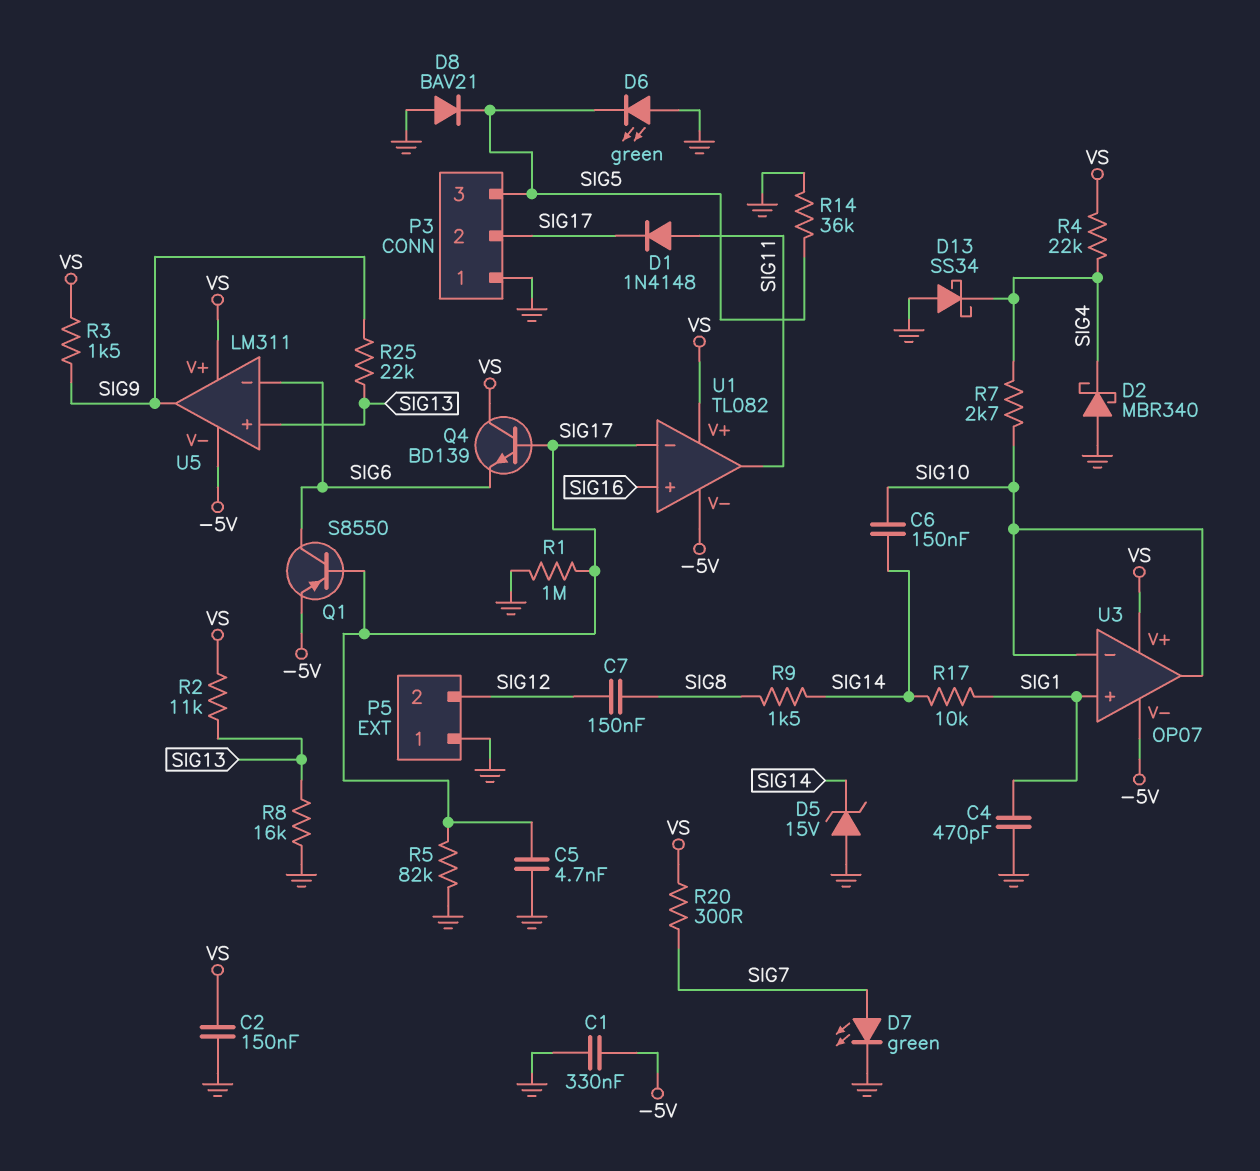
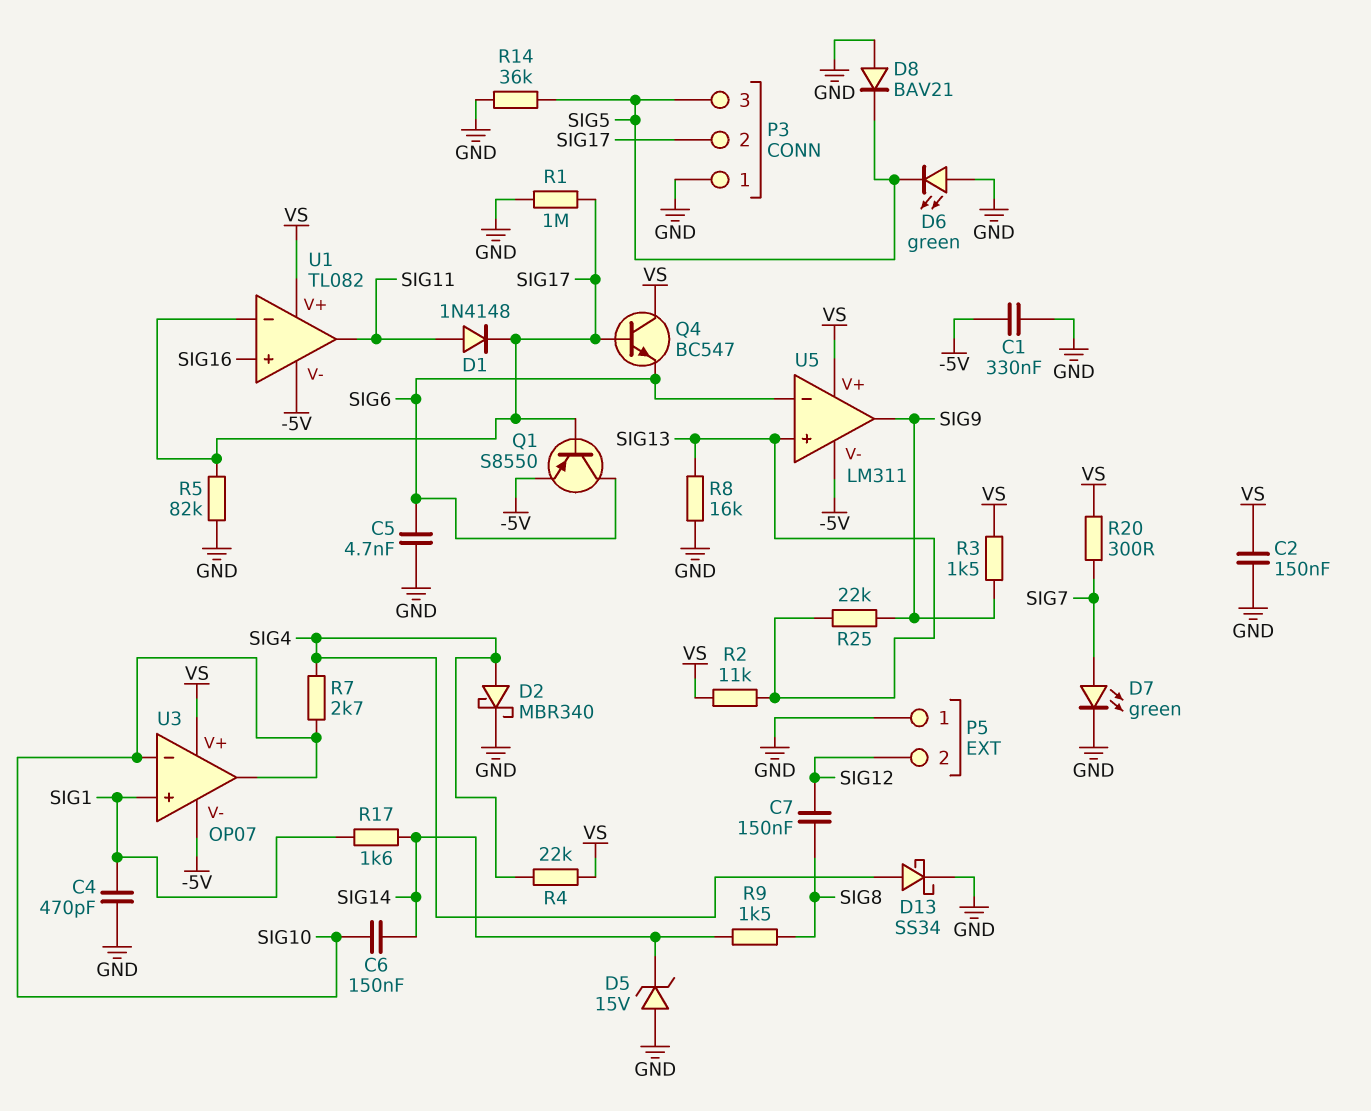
C5: 4.7nF (GND, SIG17) -> 4.7nF (GND, SIG6)
D2: schottky MBR340 (A GND, K SIG4) -> schottky MBR340 (A SIG4, K GND)
D13: schottky SS34 (A GND, K SIG4) -> schottky SS34 (A SIG4, K GND)
Q4: NPN BD139 (B SIG17, C VS, E SIG6) -> NPN BC547 (B SIG17, C VS, E SIG6)
R17: 10k (SIG1, SIG14) -> 1.6k (SIG1, SIG14)

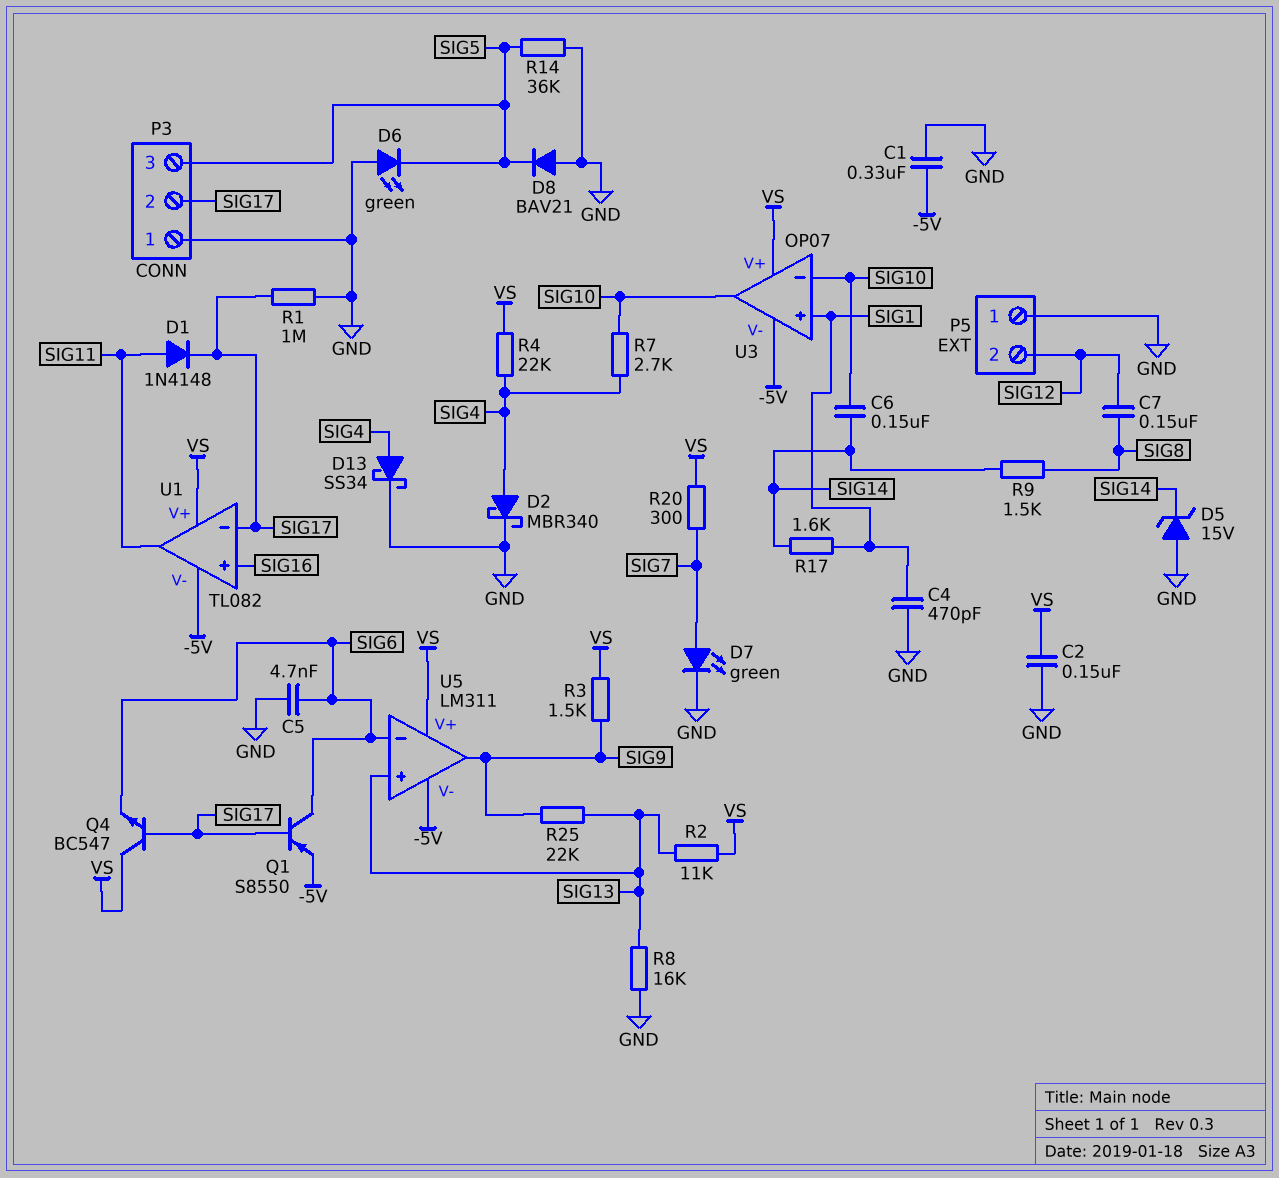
R5: 82k (GND, SIG17) -> none

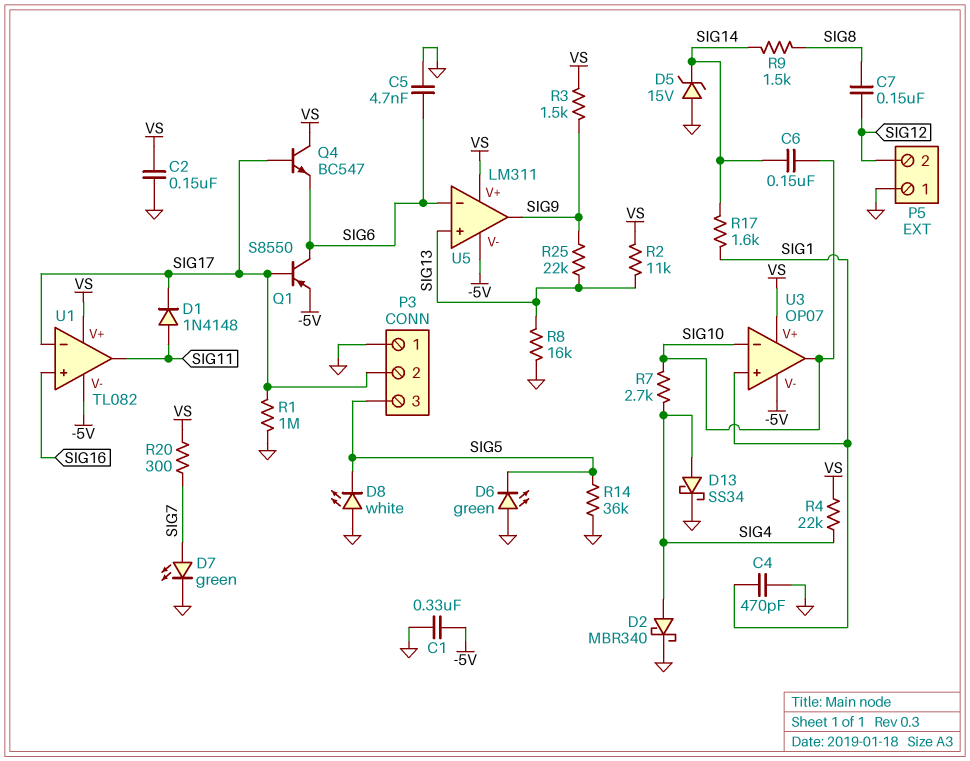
D8: diode BAV21 (A GND, K SIG5) -> LED white (A GND, K SIG5)

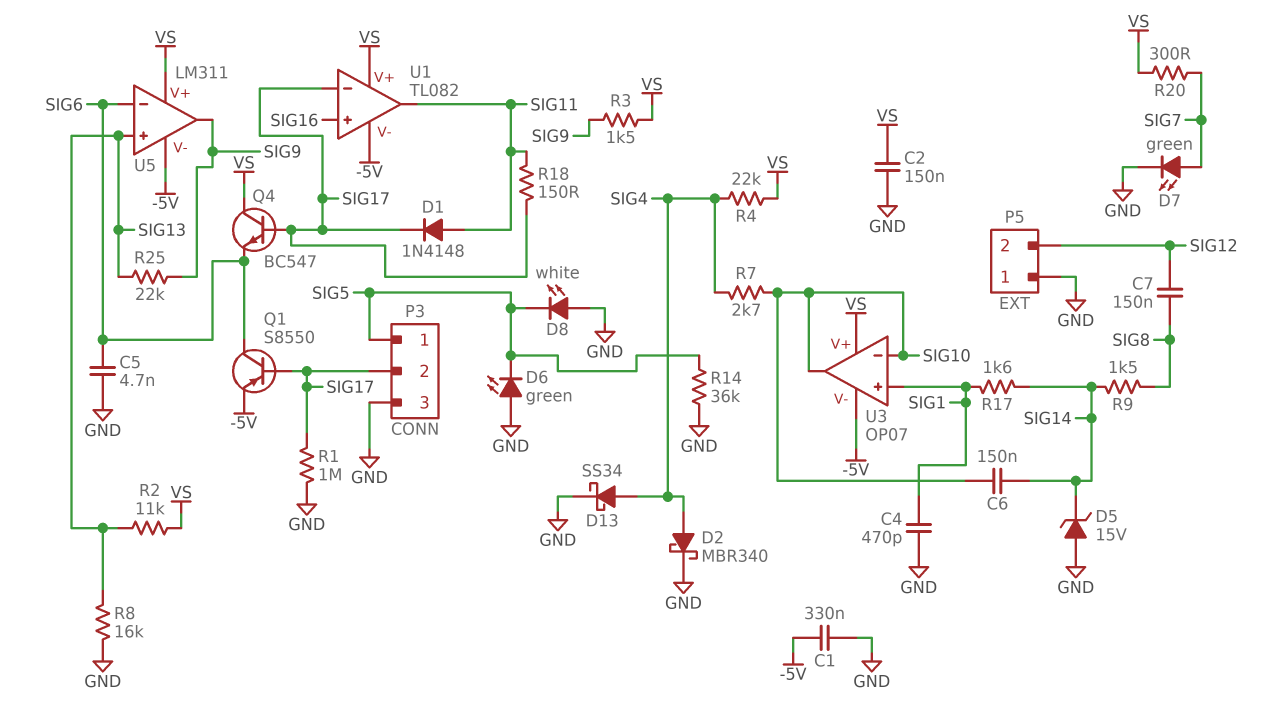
P3 pin 1: GND -> SIG5
P3 pin 3: SIG5 -> GND
R18: none -> 150 (SIG11, SIG17)

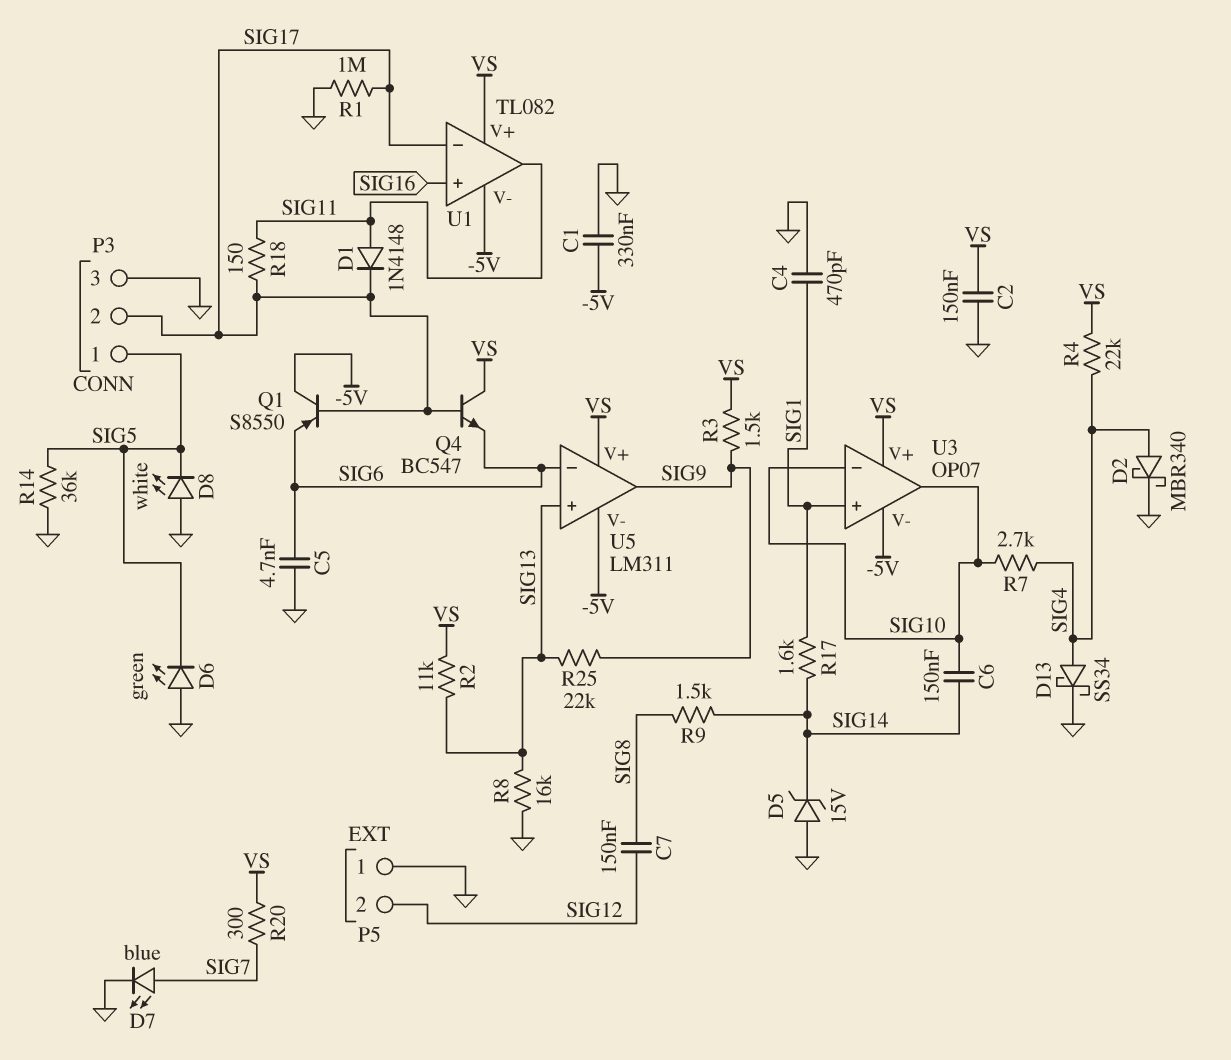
D7: LED green (A SIG7, K GND) -> LED blue (A SIG7, K GND)
Q1: PNP S8550 (B SIG17, C SIG6, E -5V) -> PNP S8550 (B SIG17, C -5V, E SIG6)

